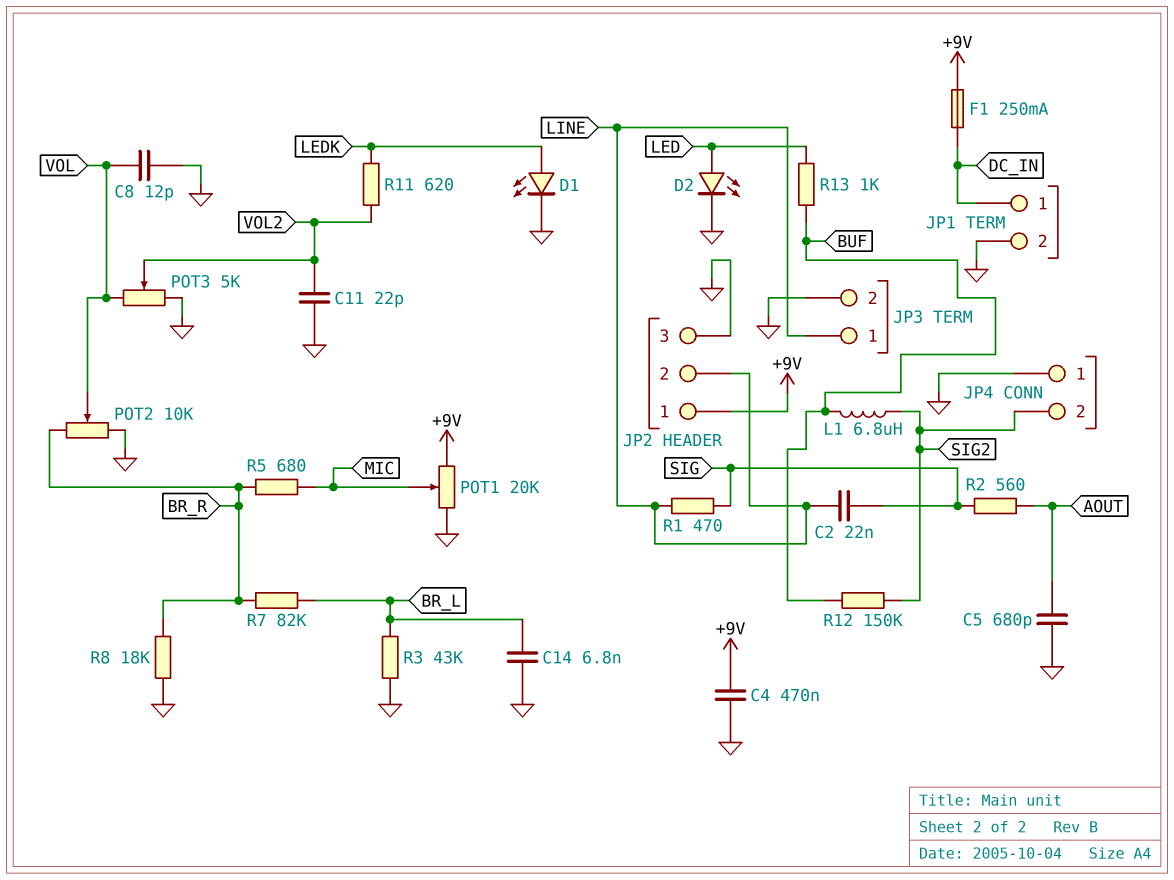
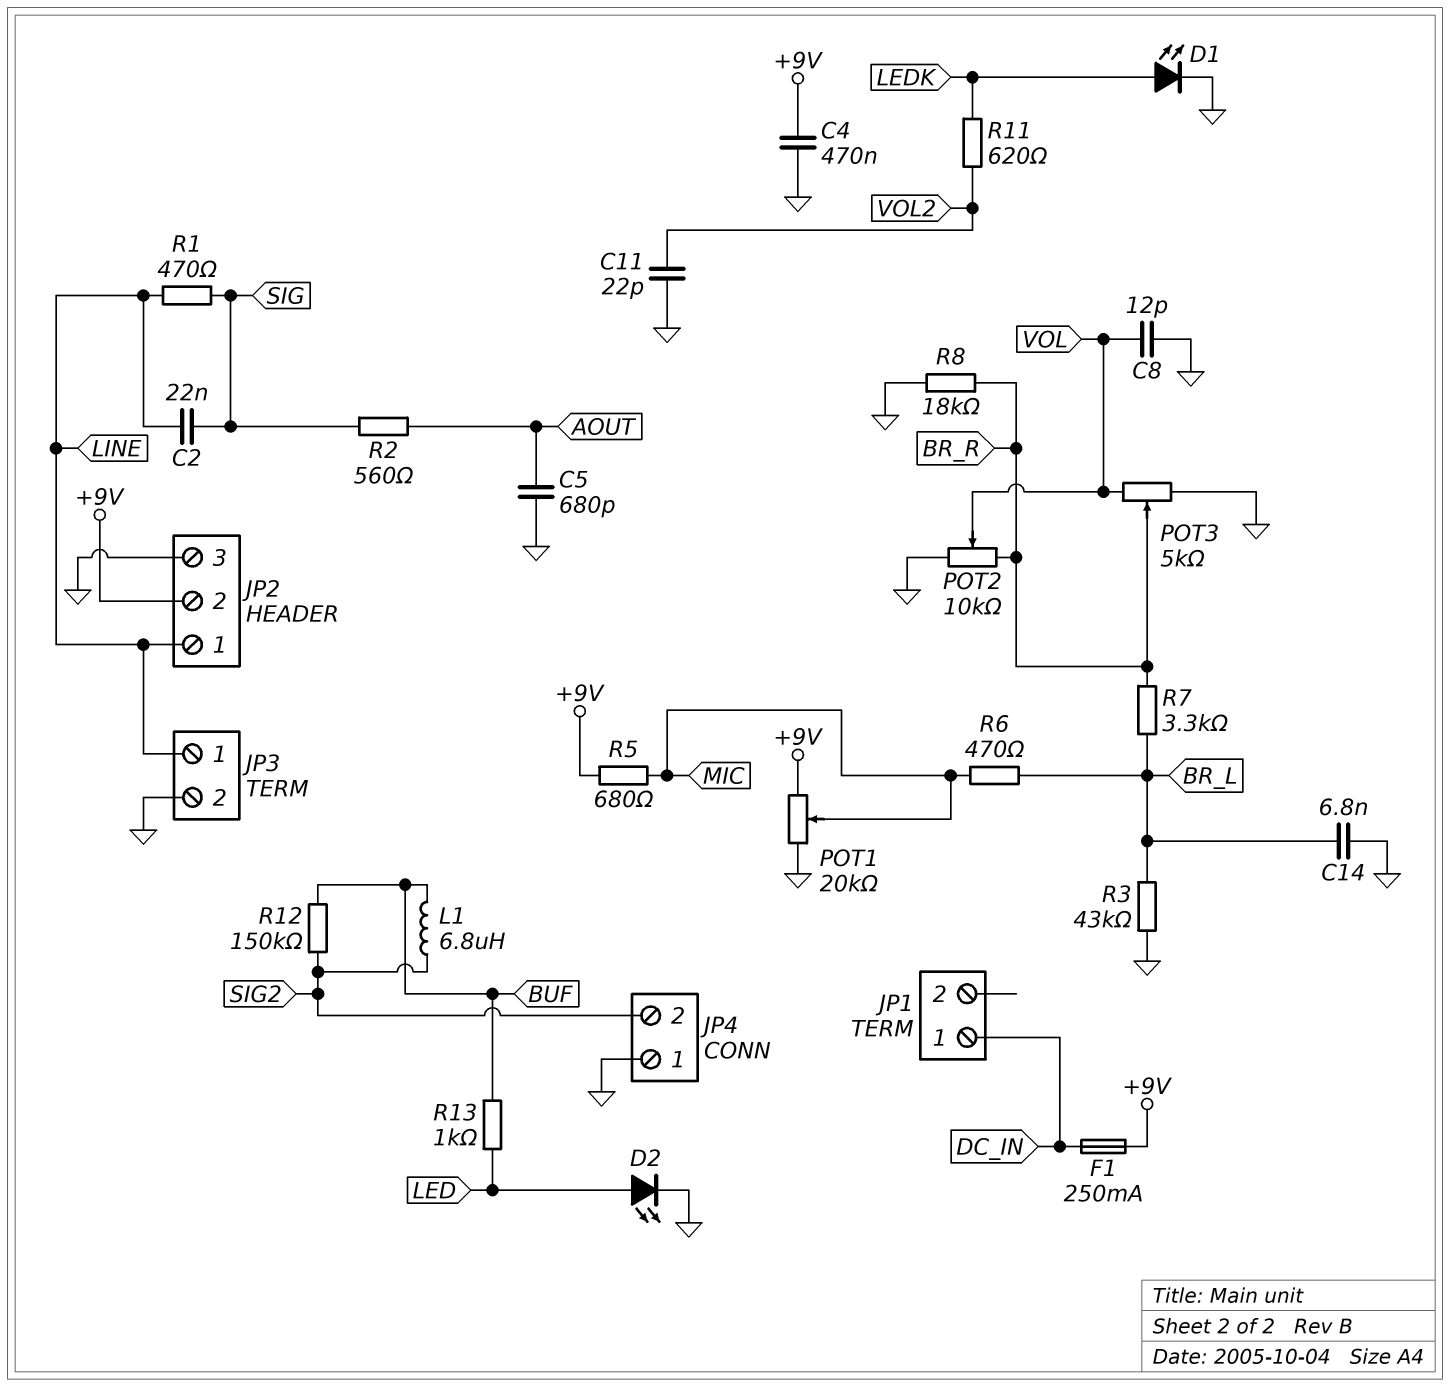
JP1 pin 2: GND -> none
JP2 pin 1: +9V -> LINE
JP2 pin 2: LINE -> +9V
POT3: 5k (GND, VOL, wiper VOL2) -> 5k (GND, VOL, wiper BR_R)
R5: 680 (BR_R, MIC) -> 680 (+9V, MIC)
R6: none -> 470 (BR_L, MIC)
R7: 82k (BR_L, BR_R) -> 3.3k (BR_L, BR_R)

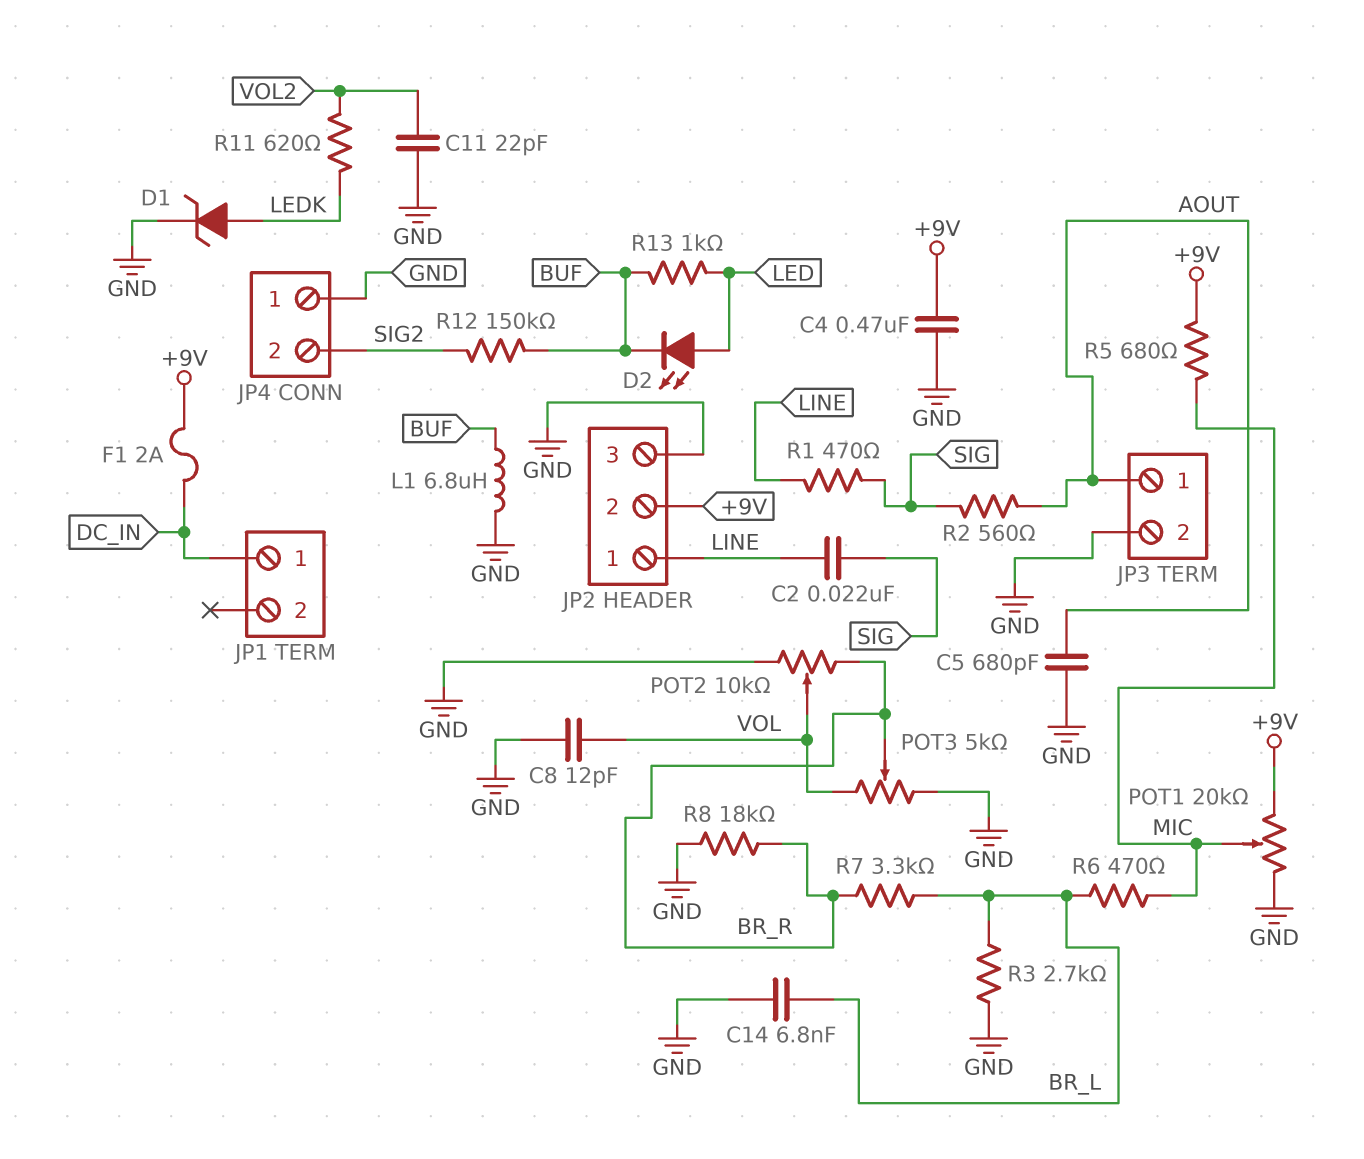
D1: LED (A LEDK, K GND) -> zener (A LEDK, K GND)
D2: LED (A LED, K GND) -> LED (A LED, K BUF)
F1: 250mA (+9V, DC_IN) -> 2A (+9V, DC_IN)
JP3 pin 1: LINE -> AOUT
L1: 6.8uH (BUF, SIG2) -> 6.8uH (BUF, GND)
R3: 43k (BR_L, GND) -> 2.7k (BR_L, GND)

